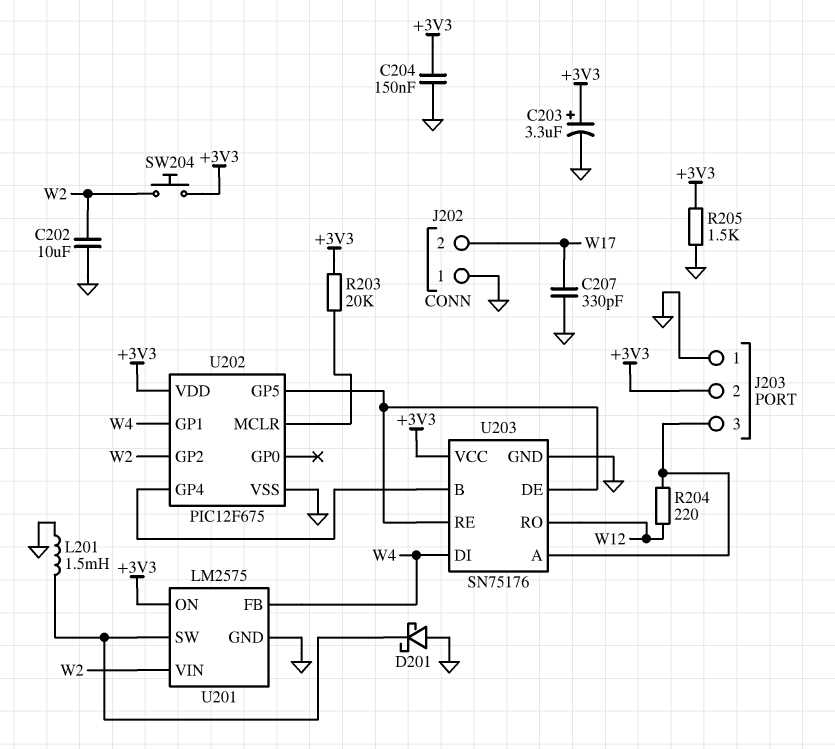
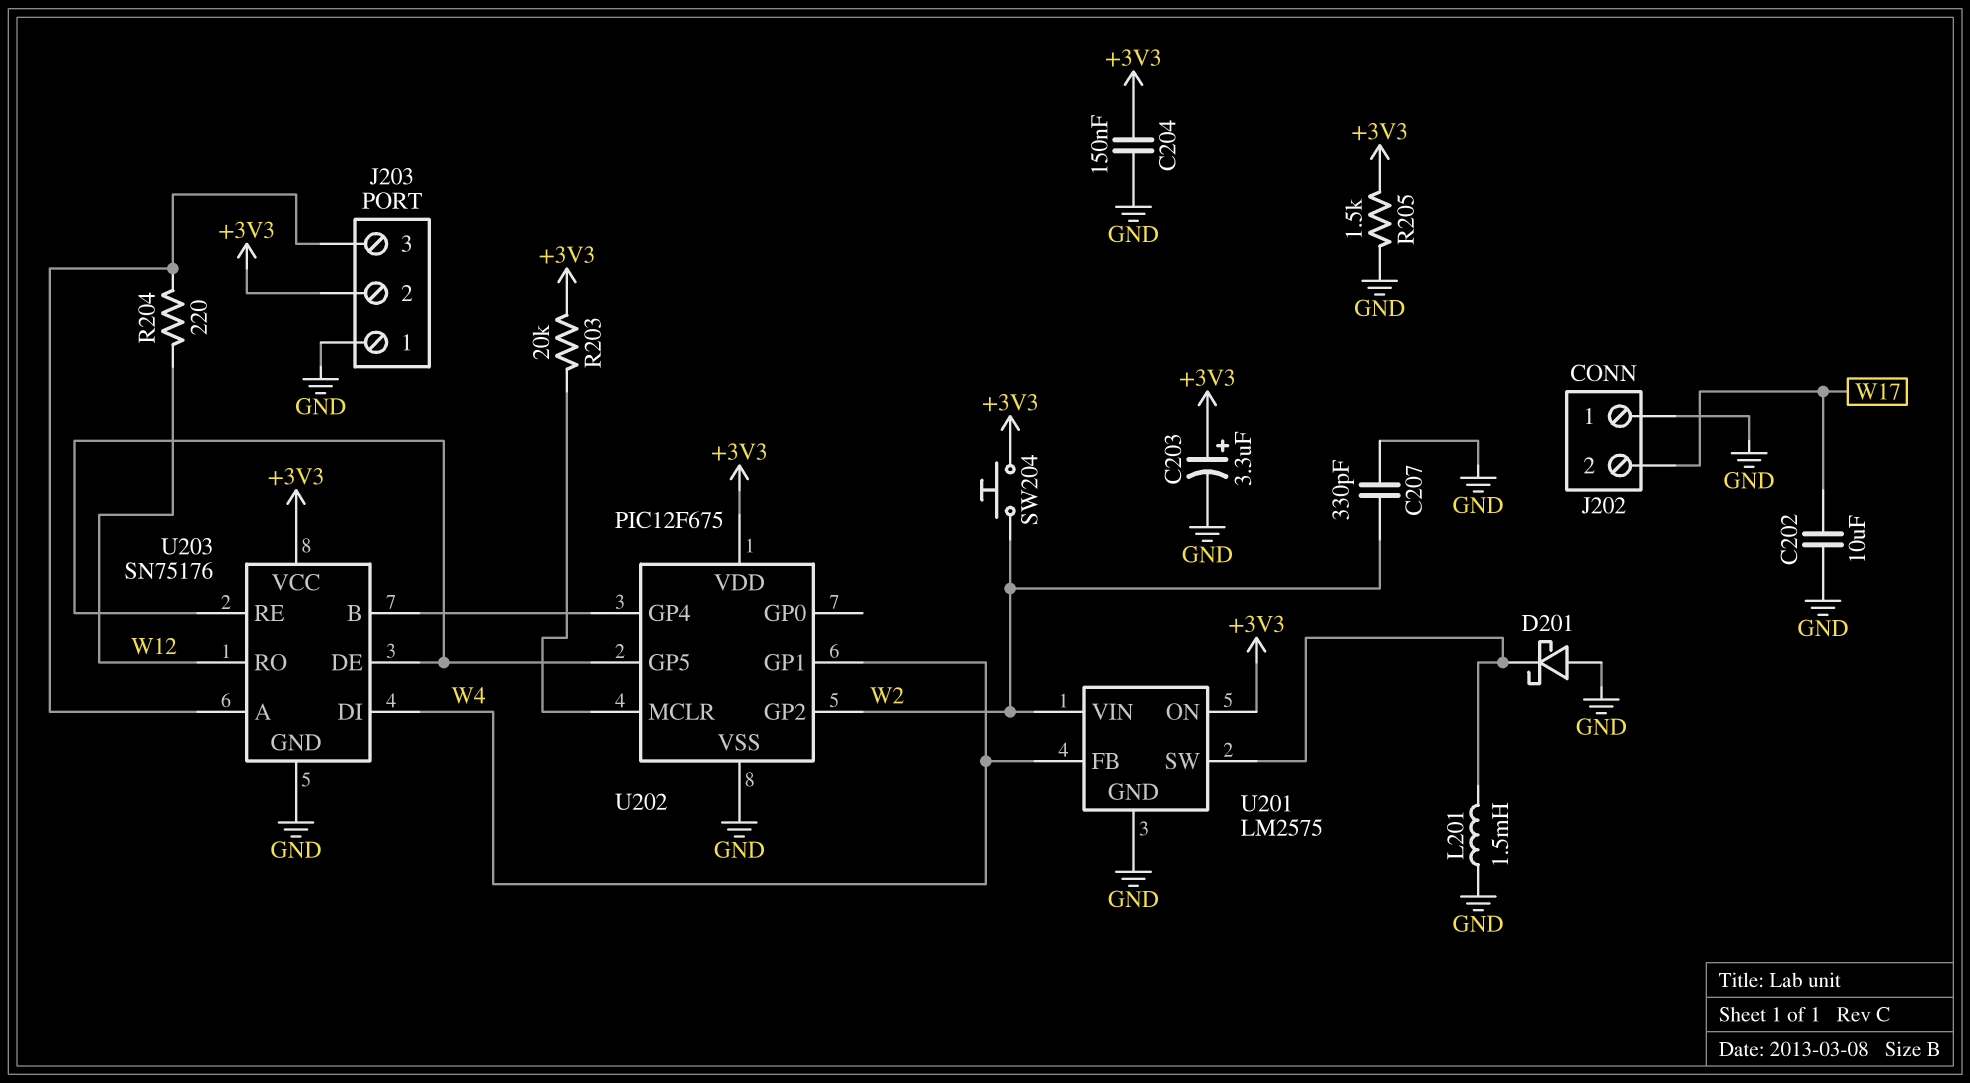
C202: 10uF (GND, W2) -> 10uF (GND, W17)
C207: 330pF (GND, W17) -> 330pF (GND, W2)

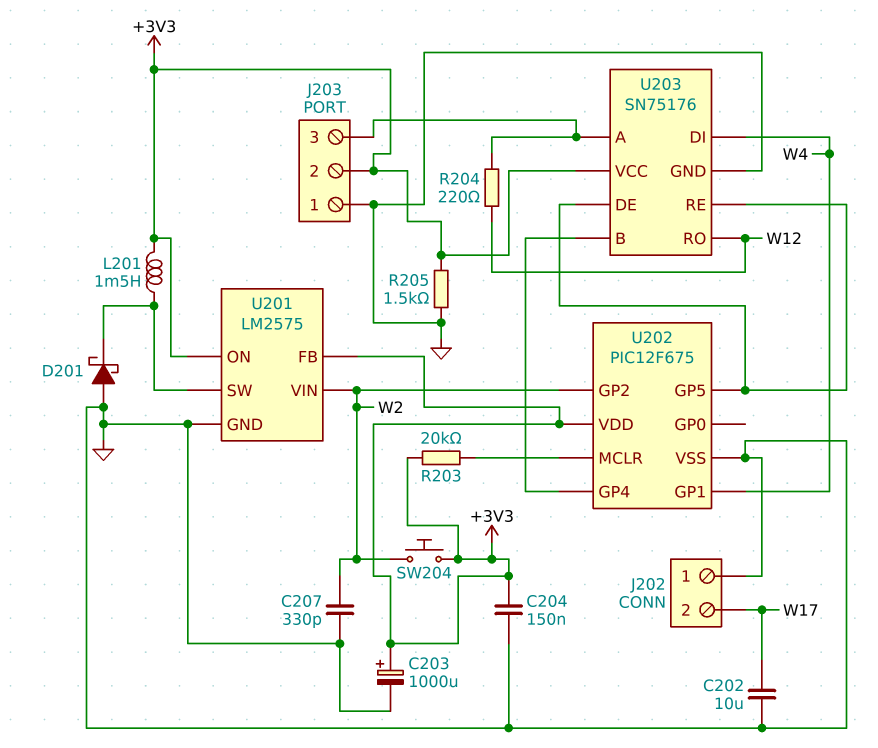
C203: 3.3uF (plus +3V3, minus GND) -> 1000uF (plus +3V3, minus GND)
L201: 1.5mH (GND, U201/SW) -> 1.5mH (+3V3, U201/SW)
U201 pin FB: W4 -> +3V3

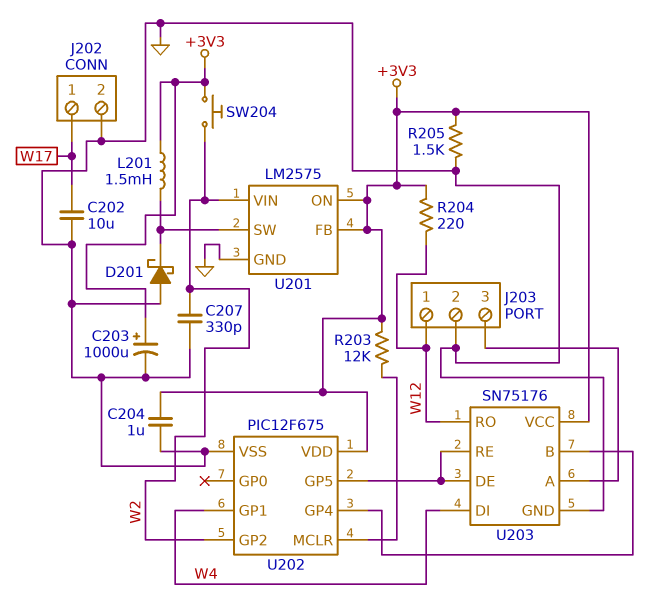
C204: 150nF (+3V3, GND) -> 1uF (+3V3, GND)
J202 pin 1: GND -> W17
J202 pin 2: W17 -> GND
J203 pin 1: GND -> W12
J203 pin 2: +3V3 -> GND
R203: 20k (+3V3, U202/MCLR) -> 12k (+3V3, U202/MCLR)
R204: 220 (J203/3, W12) -> 220 (+3V3, W12)

